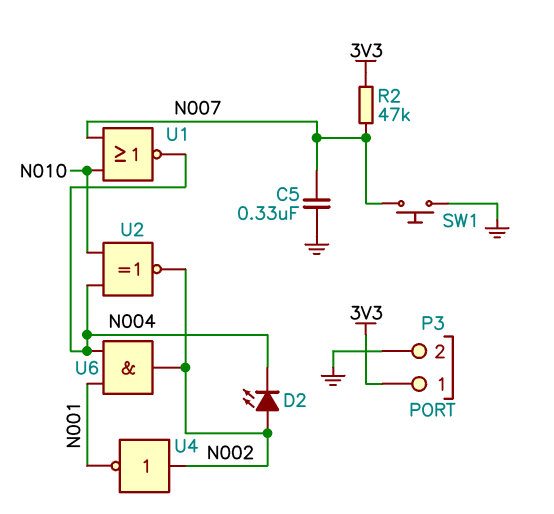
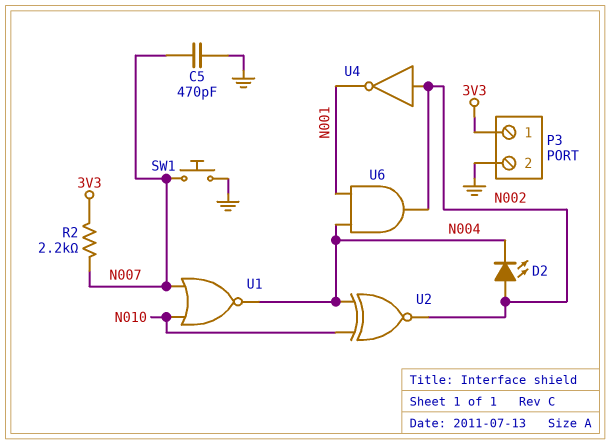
C5: 330nF (GND, N007) -> 470pF (GND, N007)
R2: 47k (3V3, N007) -> 2.2k (3V3, N007)

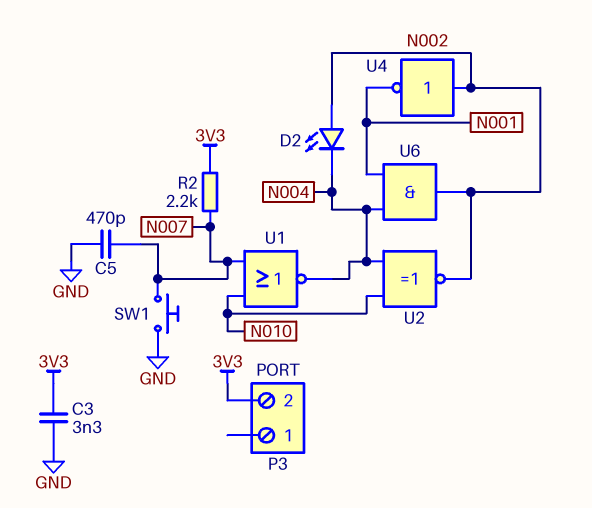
C3: none -> 3.3nF (3V3, GND)
P3 pin 1: 3V3 -> none
P3 pin 2: GND -> 3V3

